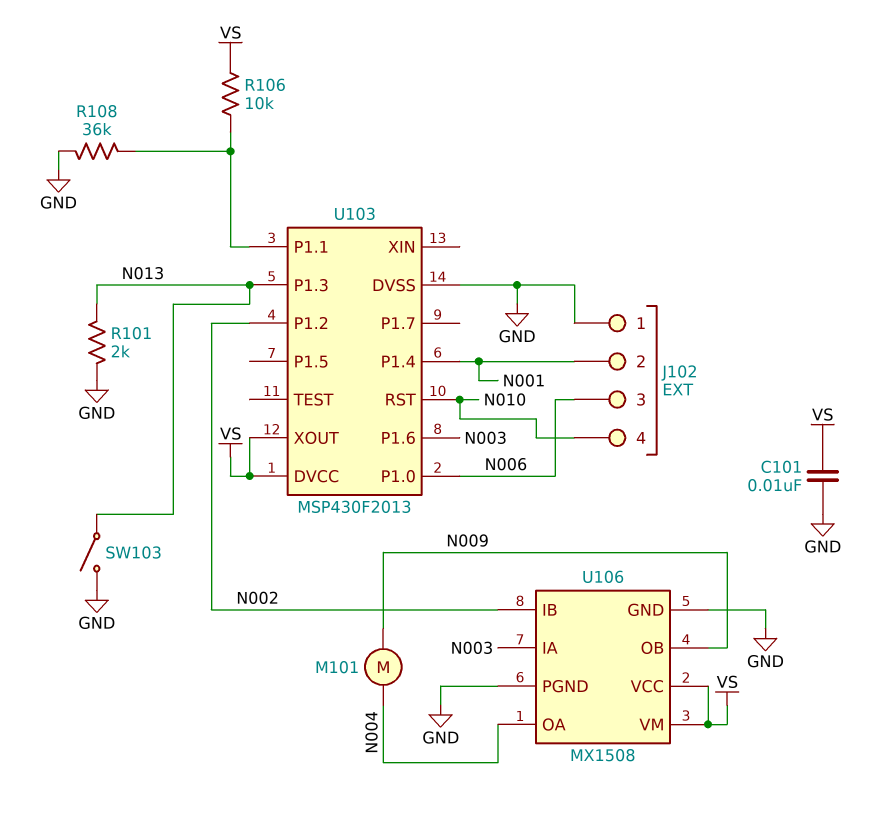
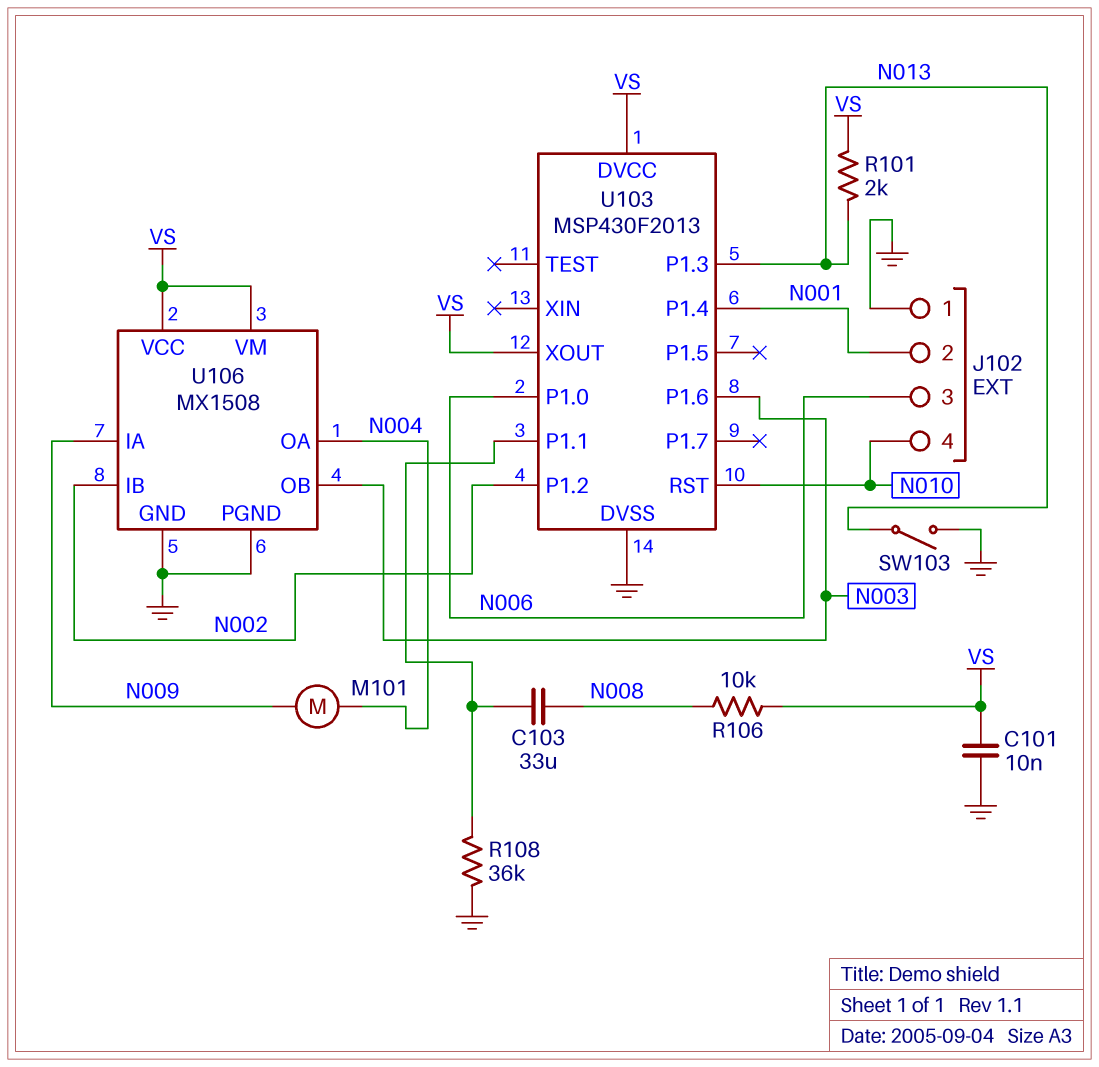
C103: none -> 33uF (N008, U103/P1.1)
R101: 2k (GND, N013) -> 2k (N013, VS)
R106: 10k (U103/P1.1, VS) -> 10k (N008, VS)
U106 pin IA: N003 -> N009
U106 pin OB: N009 -> N003

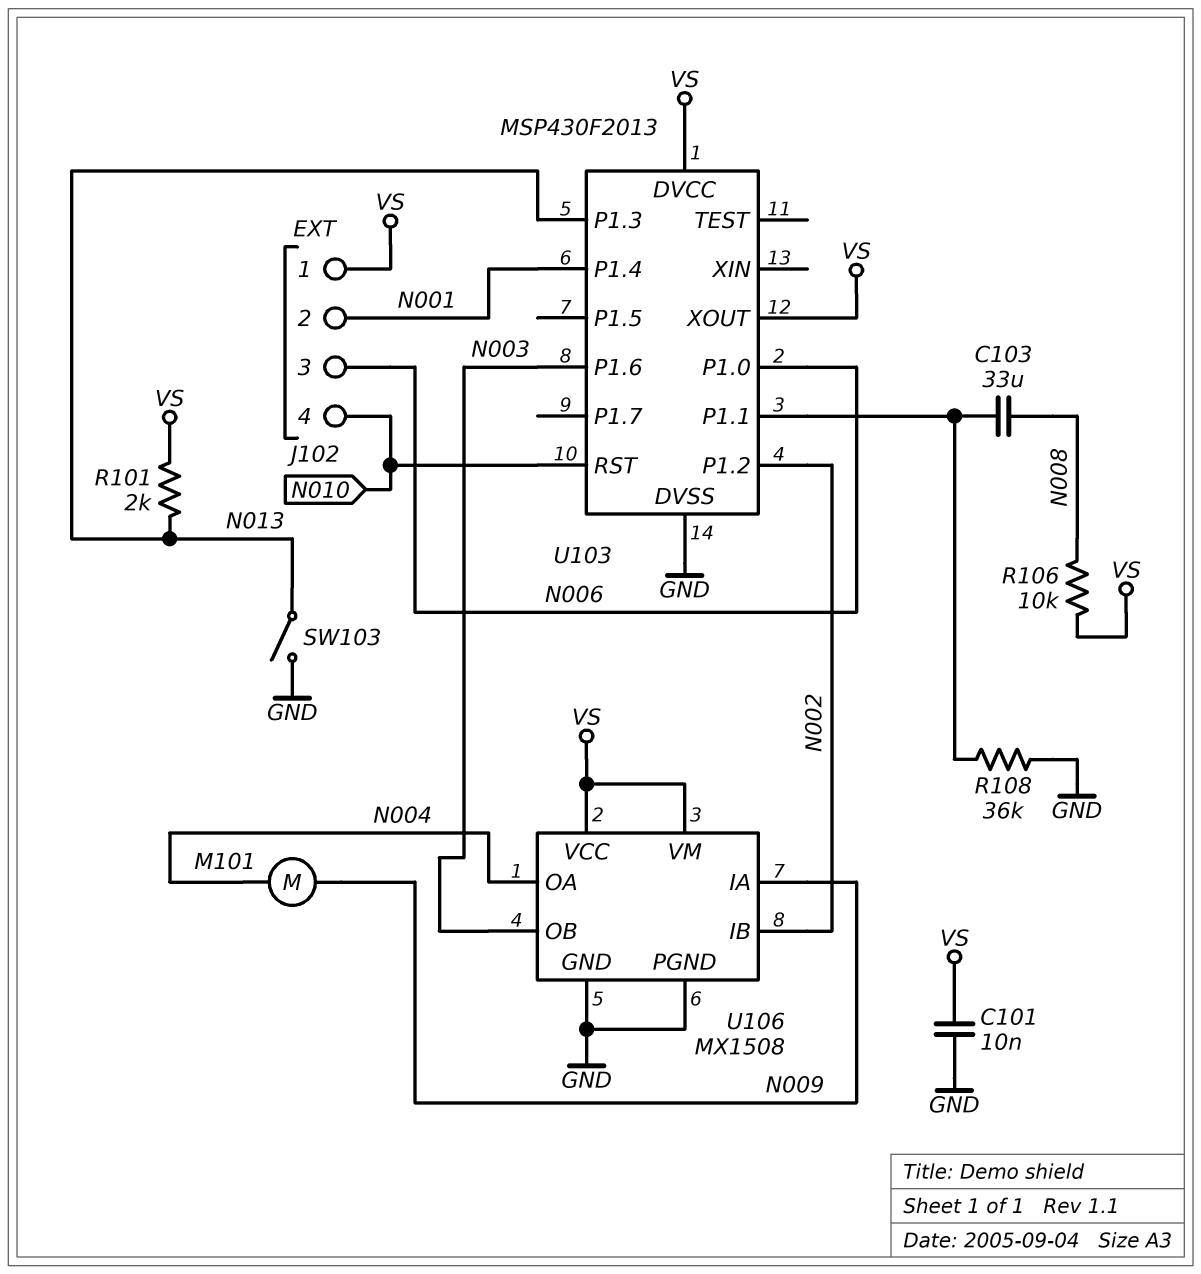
J102 pin 1: GND -> VS

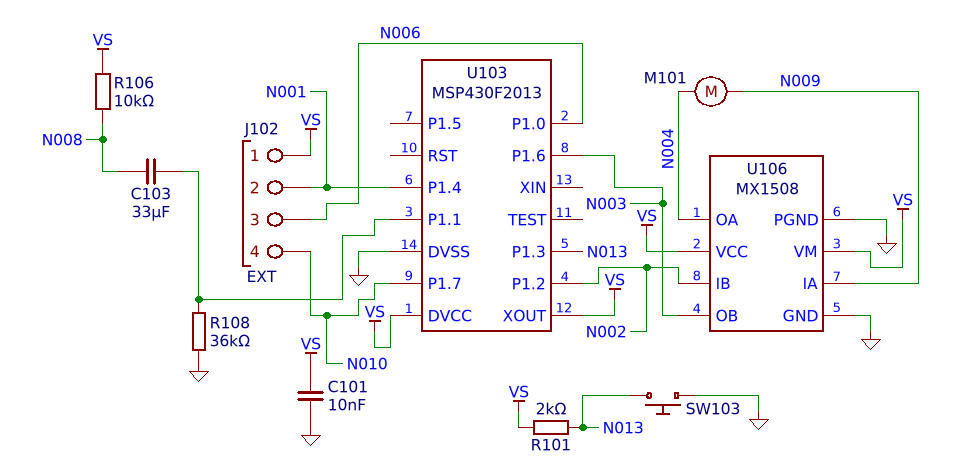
SW103: switch (GND, N013) -> button (GND, N013)
U103 pin P1.7: none -> N010
U103 pin RST: N010 -> none

